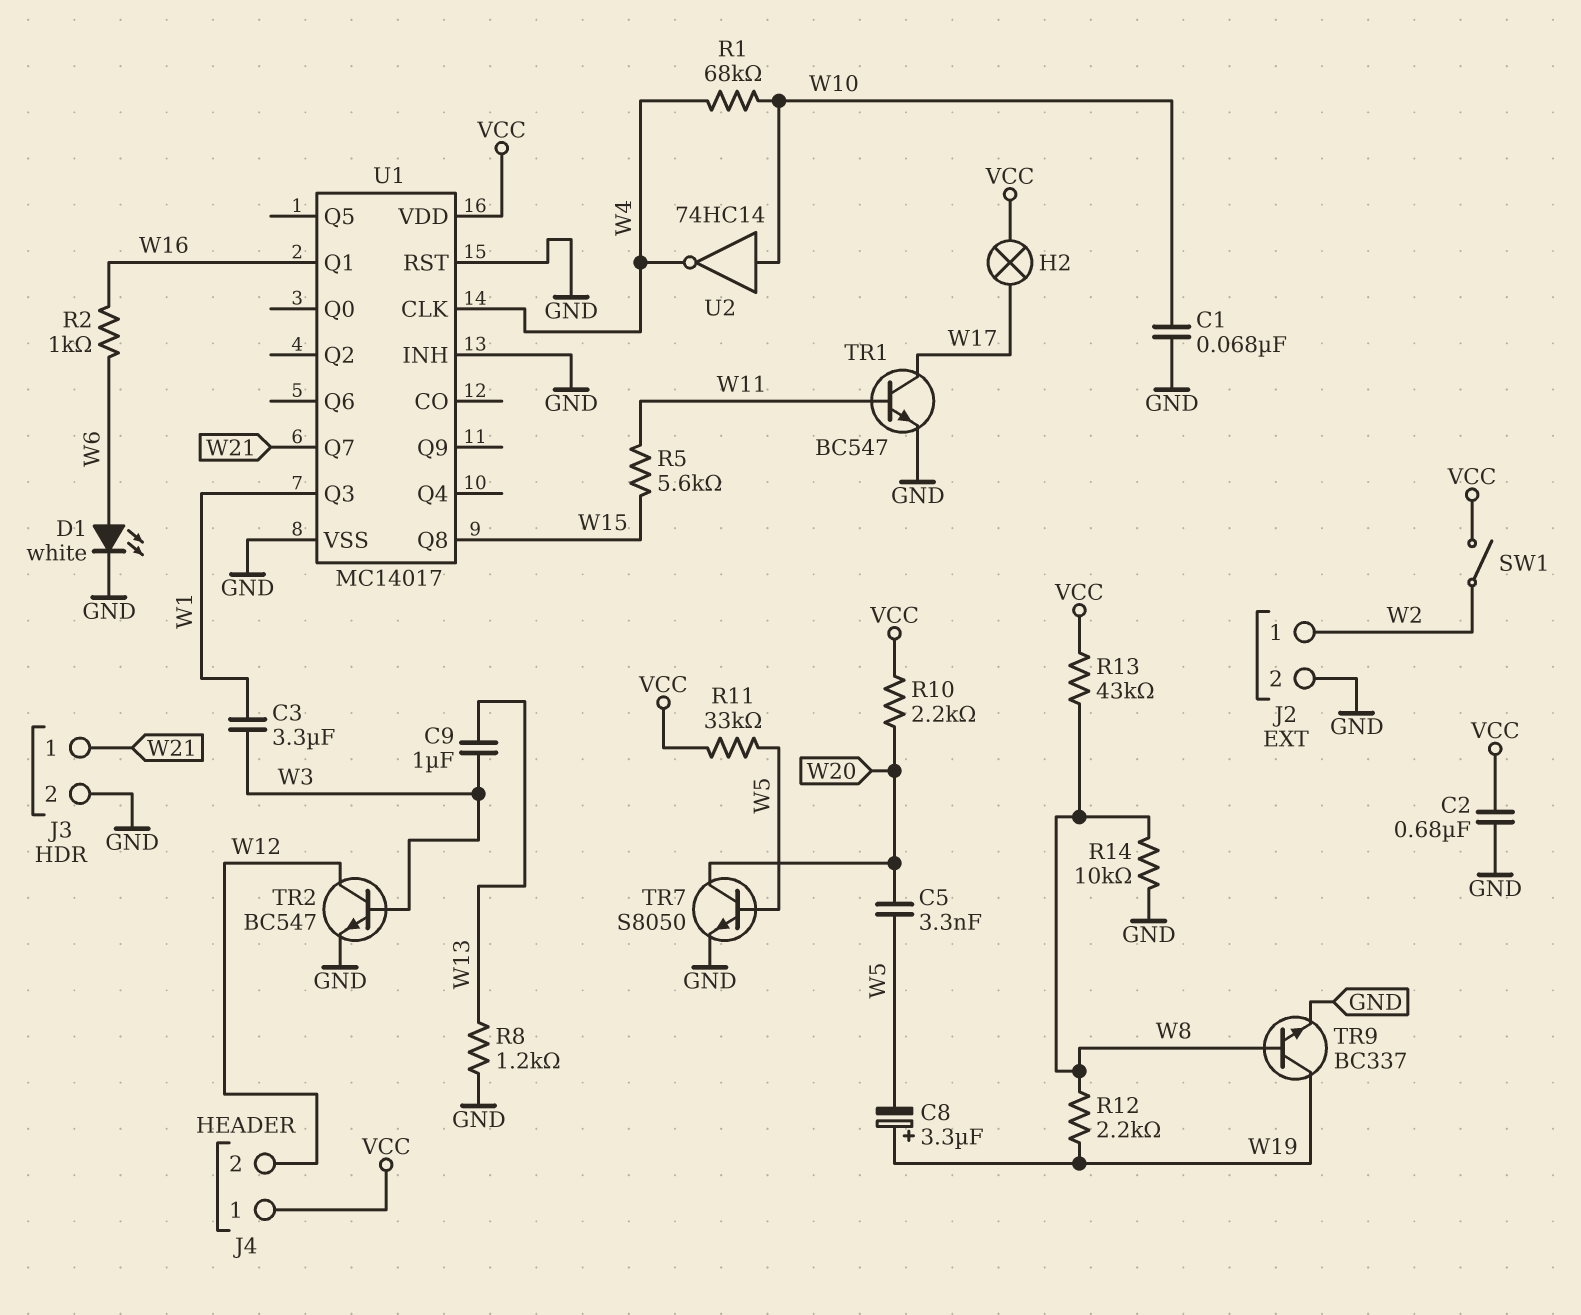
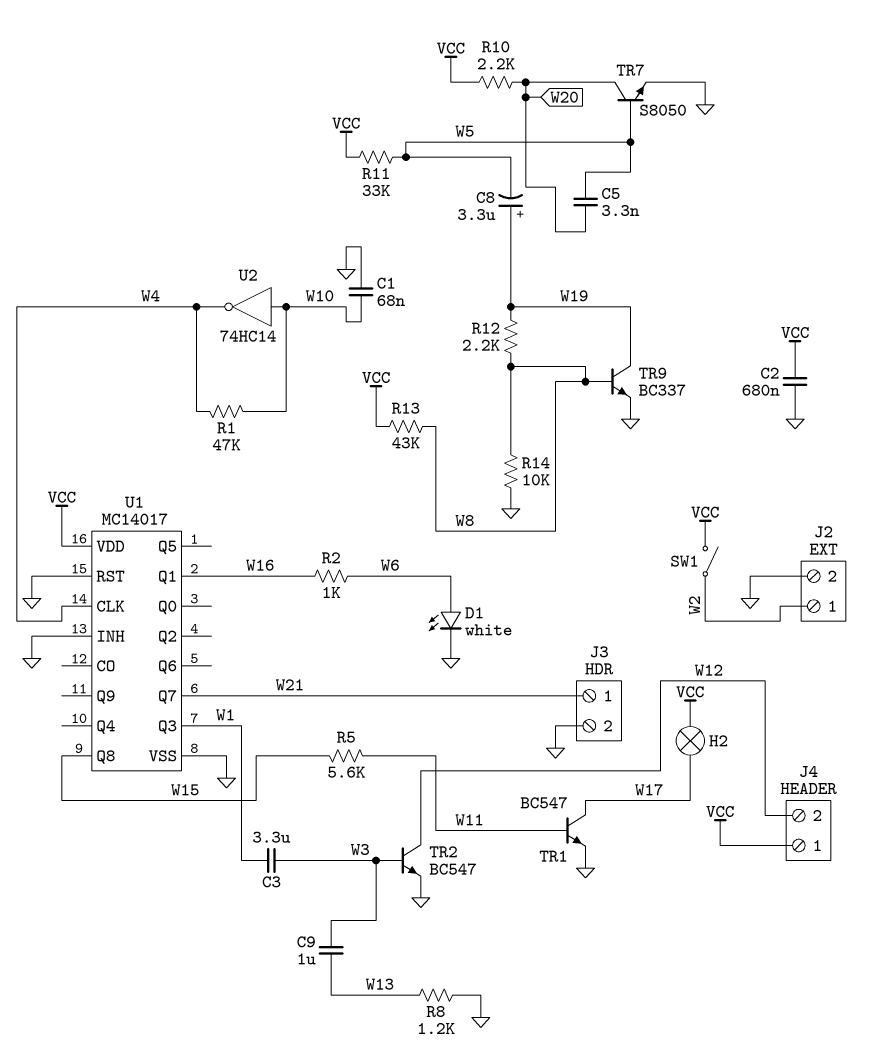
R1: 68k (W4, W10) -> 47k (W4, W10)

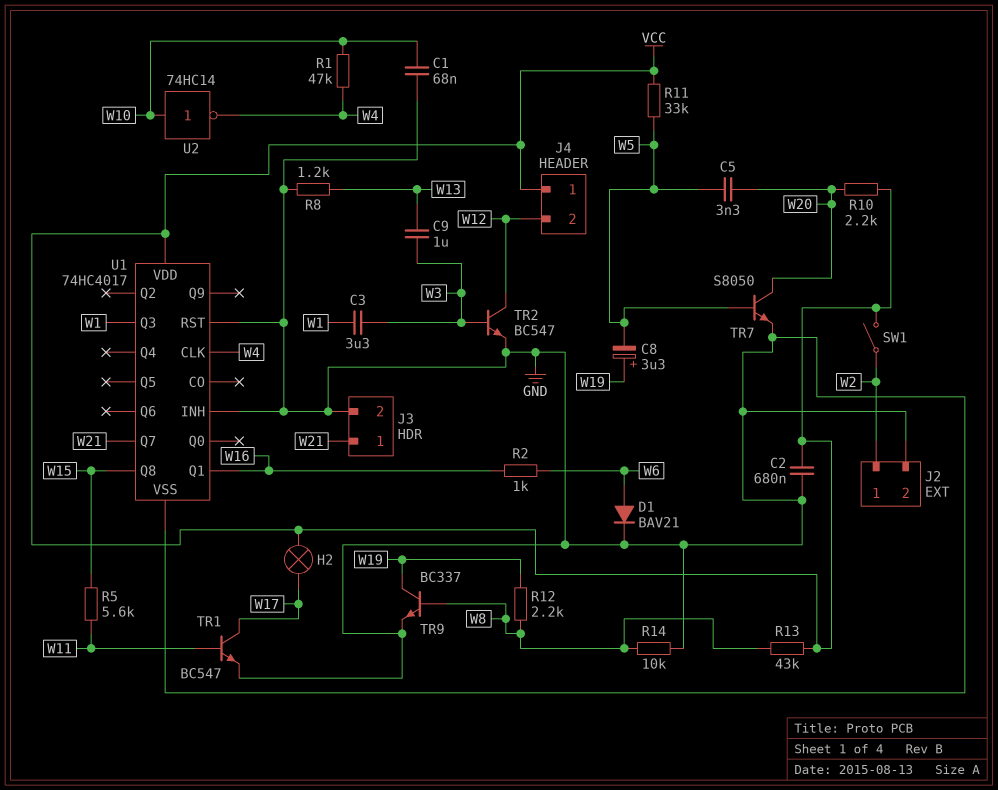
D1: LED white (A W6, K GND) -> diode BAV21 (A W6, K GND)
U1: MC14017 -> 74HC4017

